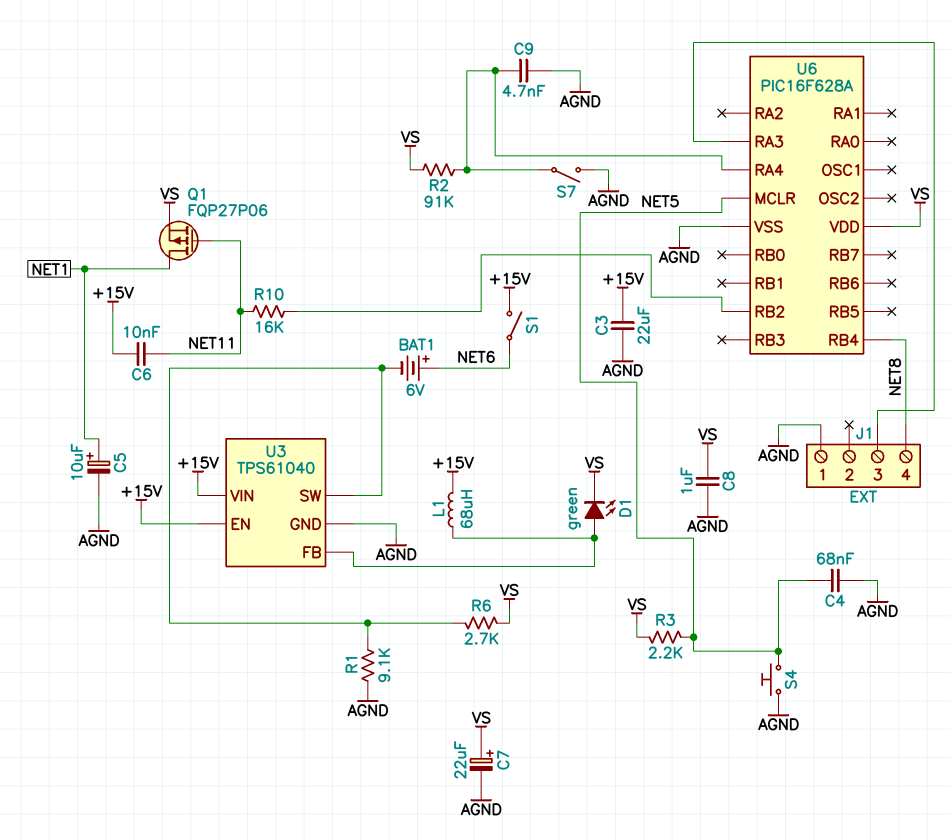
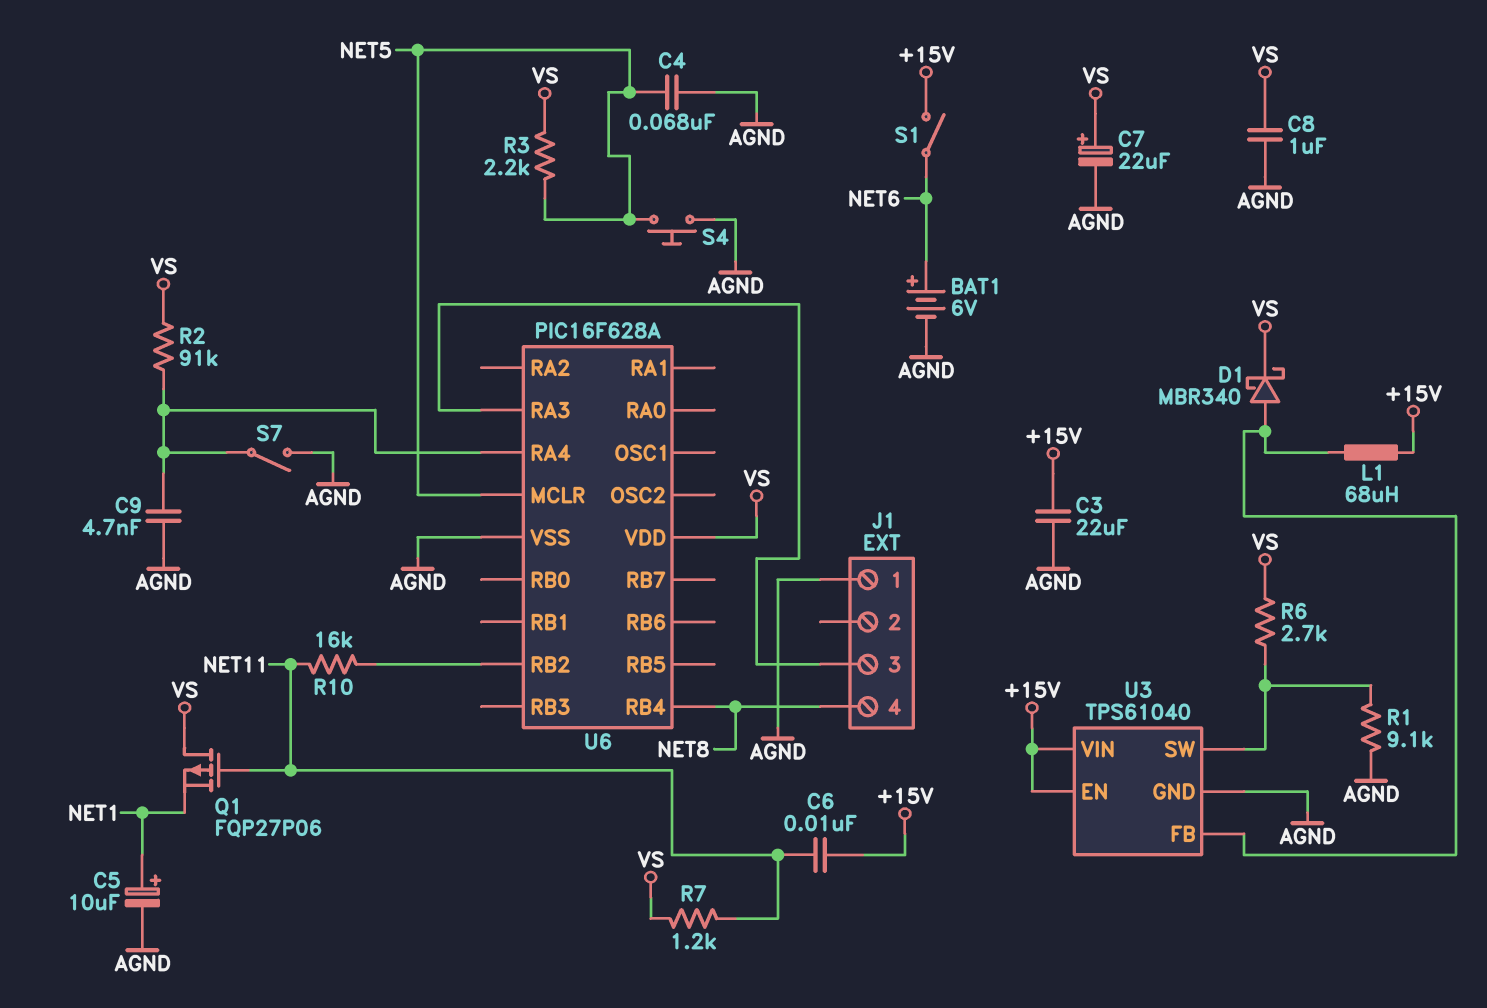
BAT1: 6V (plus NET6, minus U3/SW) -> 6V (plus NET6, minus AGND)
D1: LED green (A U3/FB, K VS) -> schottky MBR340 (A U3/FB, K VS)
Q1: PMOS FQP27P06 (G NET11, D NET1, S VS) -> PMOS FQP27P06 (G NET11, D VS, S NET1)
R7: none -> 1.2k (NET11, VS)

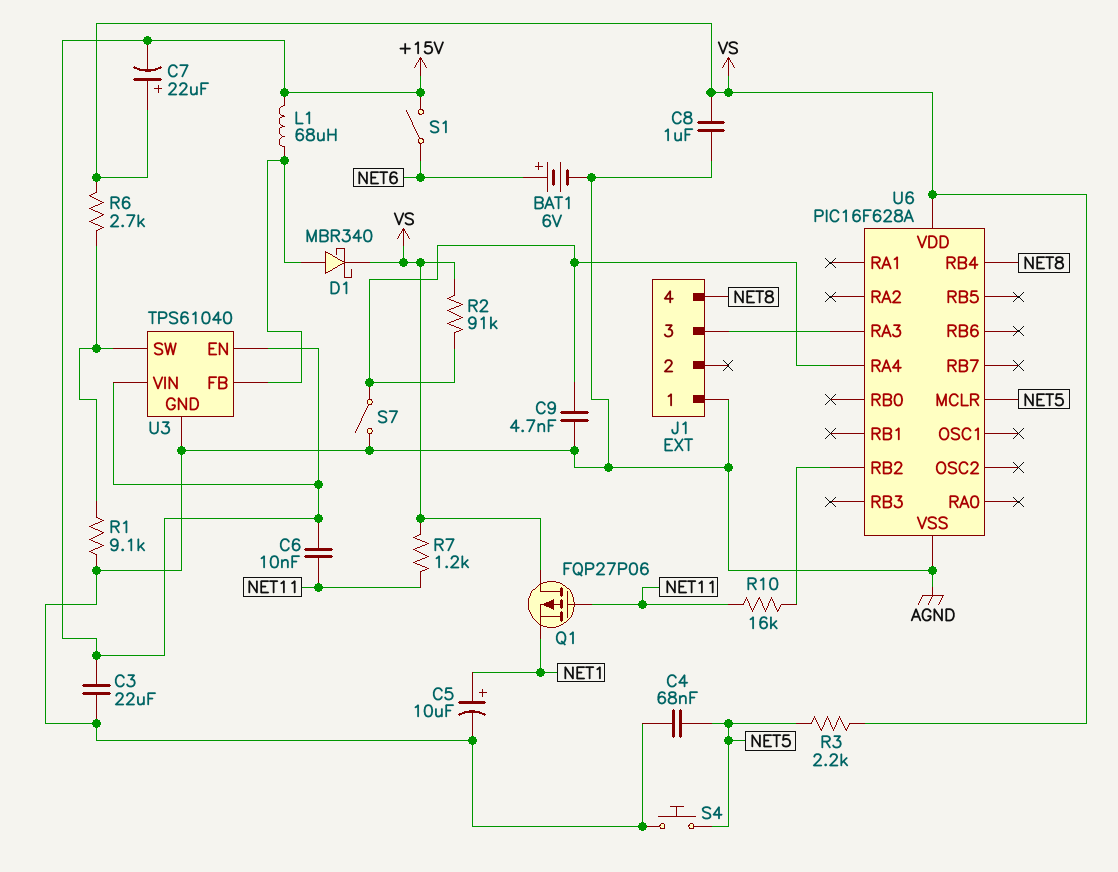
C7: 22uF (plus VS, minus AGND) -> 22uF (plus VS, minus +15V)

